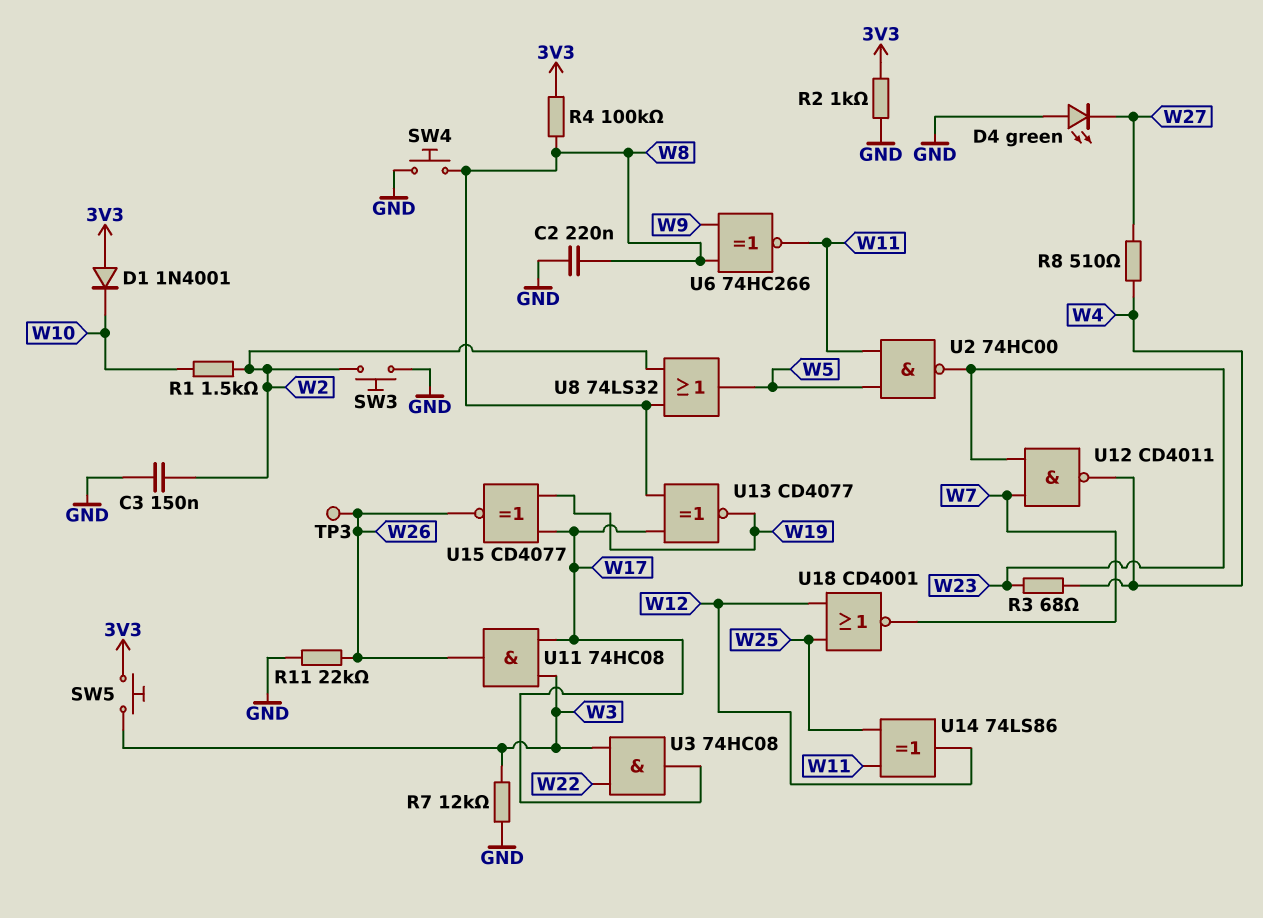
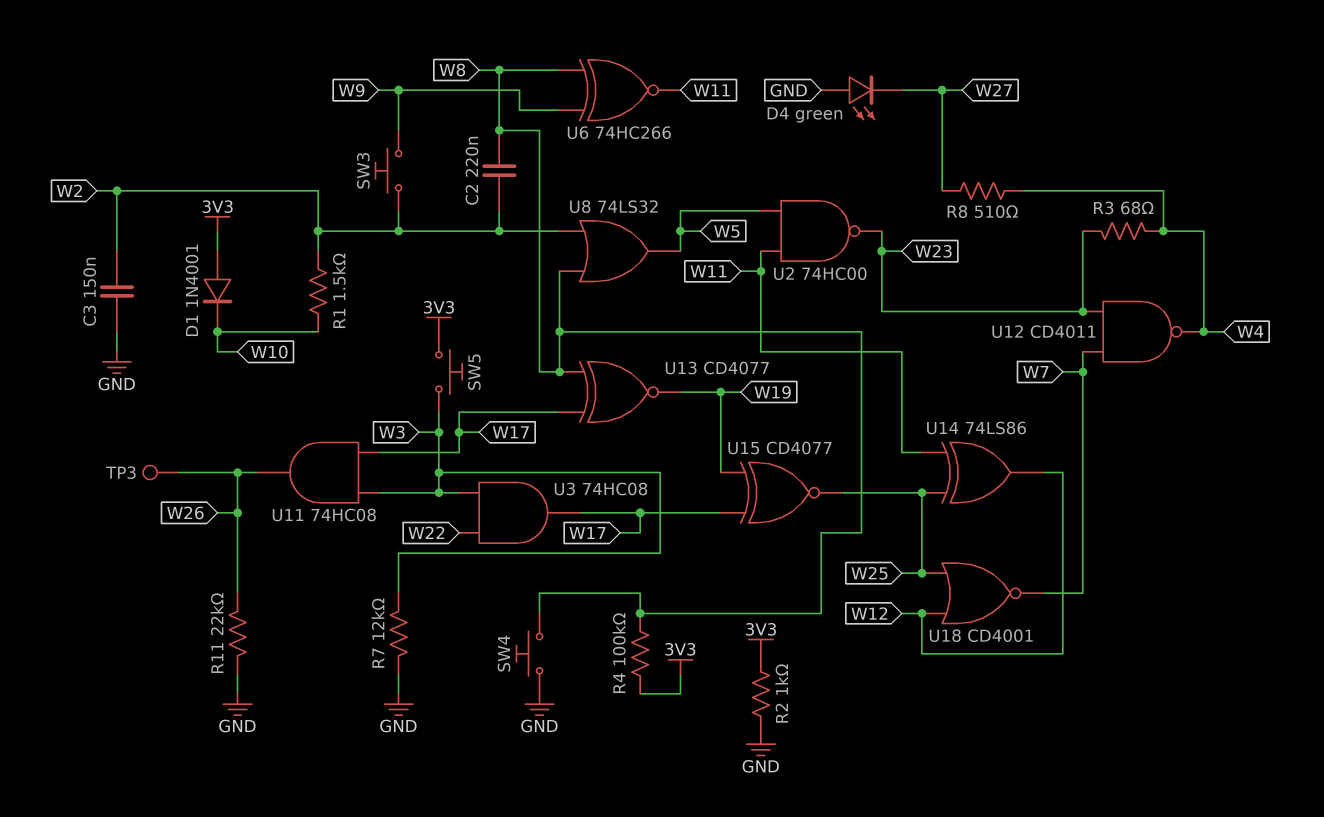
C2: 220nF (GND, W8) -> 220nF (W2, W8)
SW3: button (GND, W2) -> button (W2, W9)
U15: XNOR CD4077 (in W17, in W19, out W26) -> XNOR CD4077 (in W17, in W19, out W25)

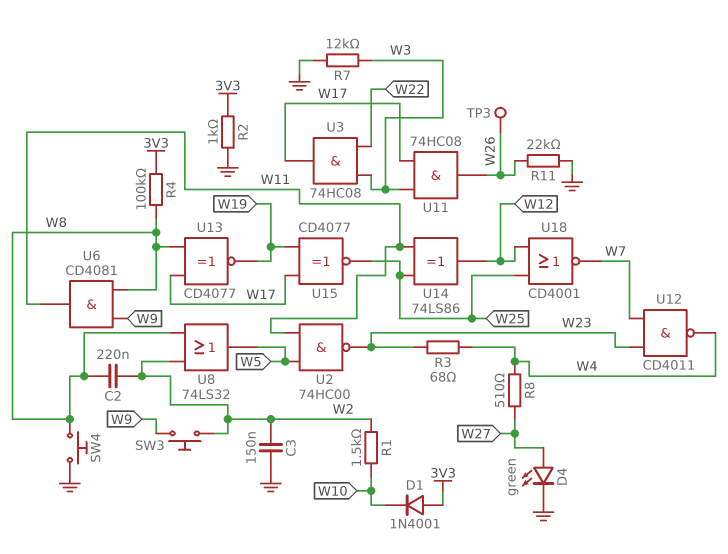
D4: LED green (A GND, K W27) -> LED green (A W27, K GND)
SW5: button (3V3, W3) -> none
U6: XNOR 74HC266 (in W8, in W9, out W11) -> AND CD4081 (in W8, in W9, out W11)

